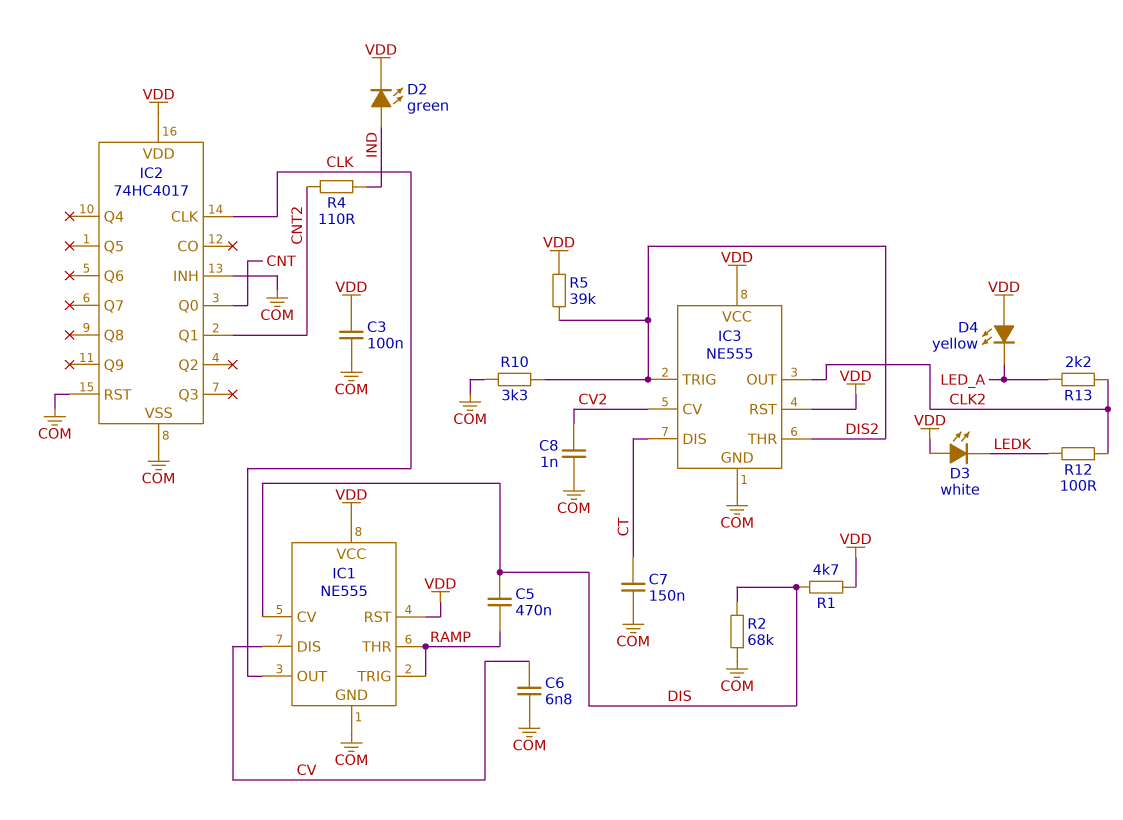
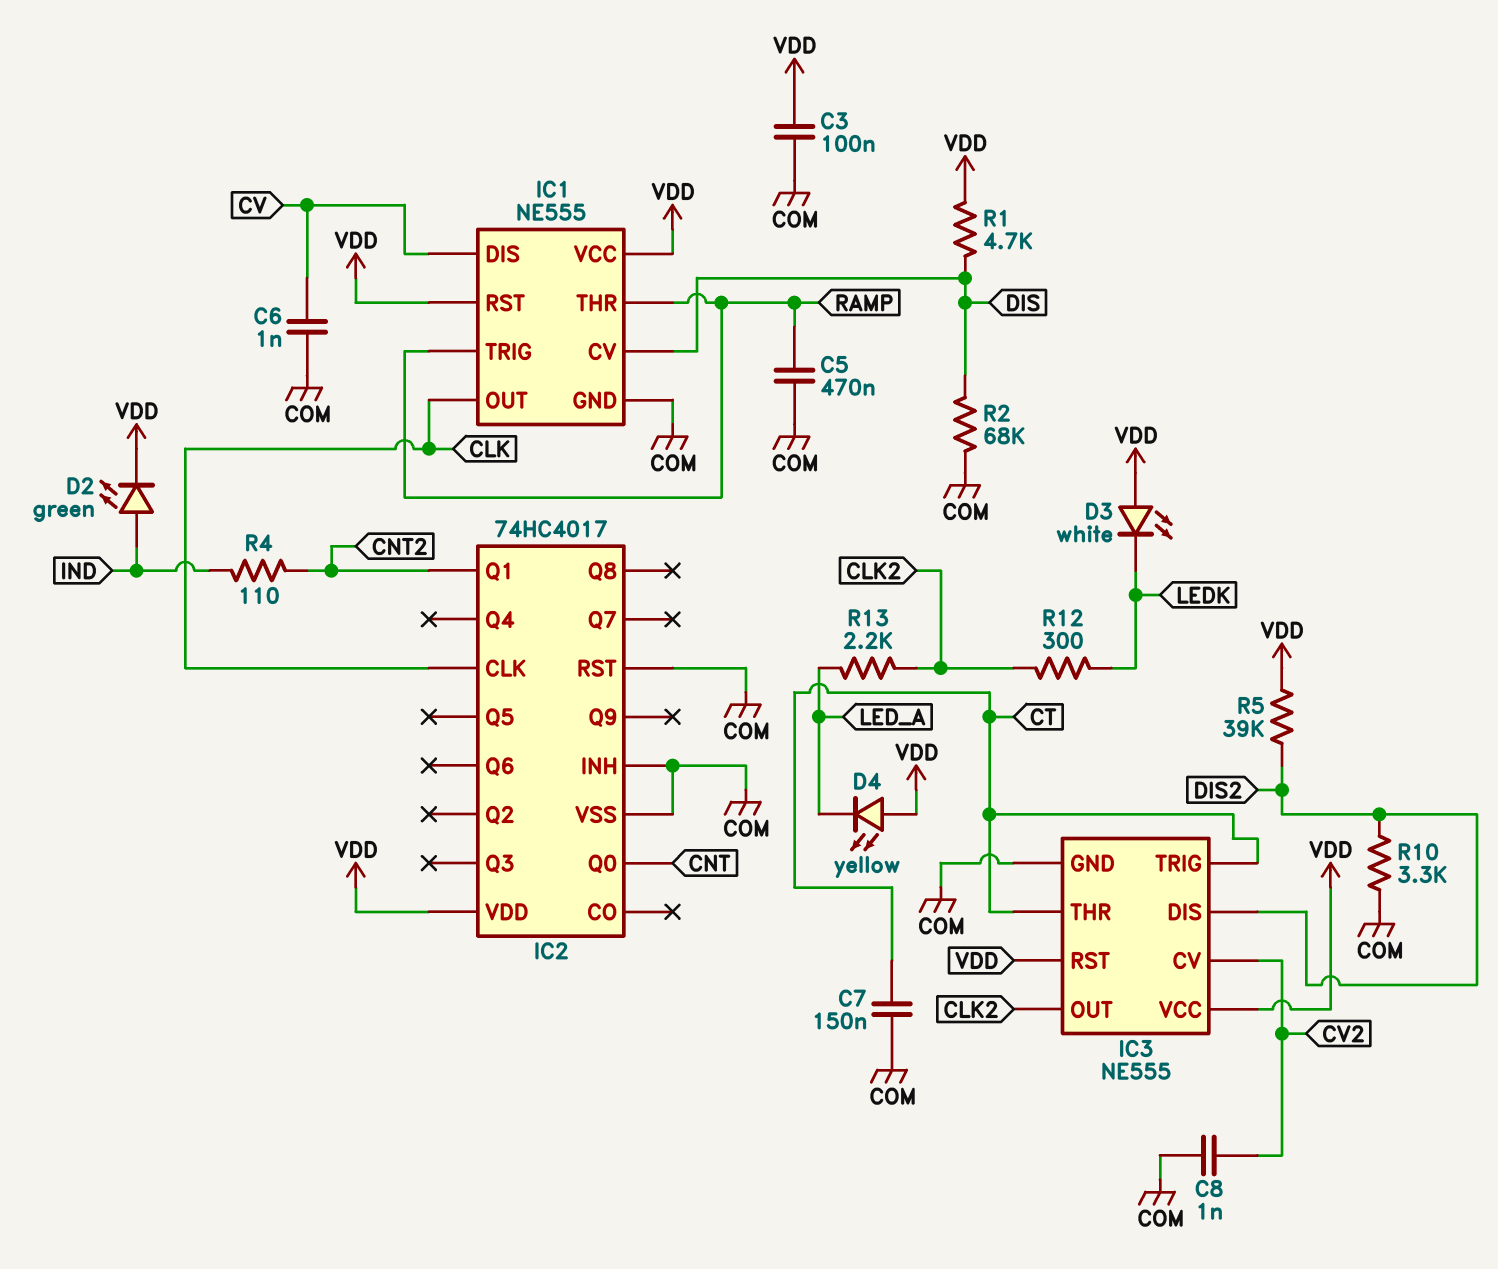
C5: 470nF (DIS, RAMP) -> 470nF (COM, RAMP)
C6: 6.8nF (COM, CV) -> 1nF (COM, CV)
IC3 pin DIS: CT -> DIS2
IC3 pin THR: DIS2 -> CT
IC3 pin TRIG: DIS2 -> CT
R12: 100 (CLK2, LEDK) -> 300 (CLK2, LEDK)

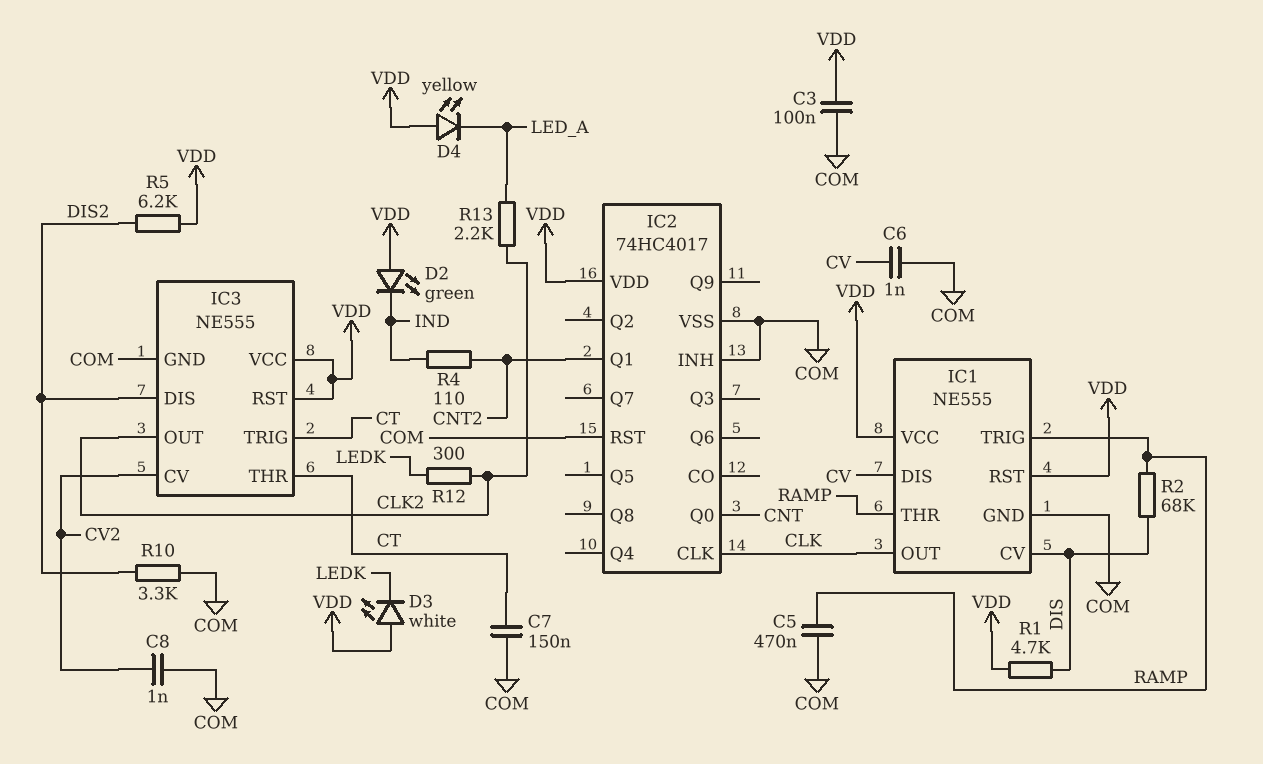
D2: LED green (A IND, K VDD) -> LED green (A VDD, K IND)
R2: 68k (COM, DIS) -> 68k (DIS, RAMP)
R5: 39k (DIS2, VDD) -> 6.2k (DIS2, VDD)

